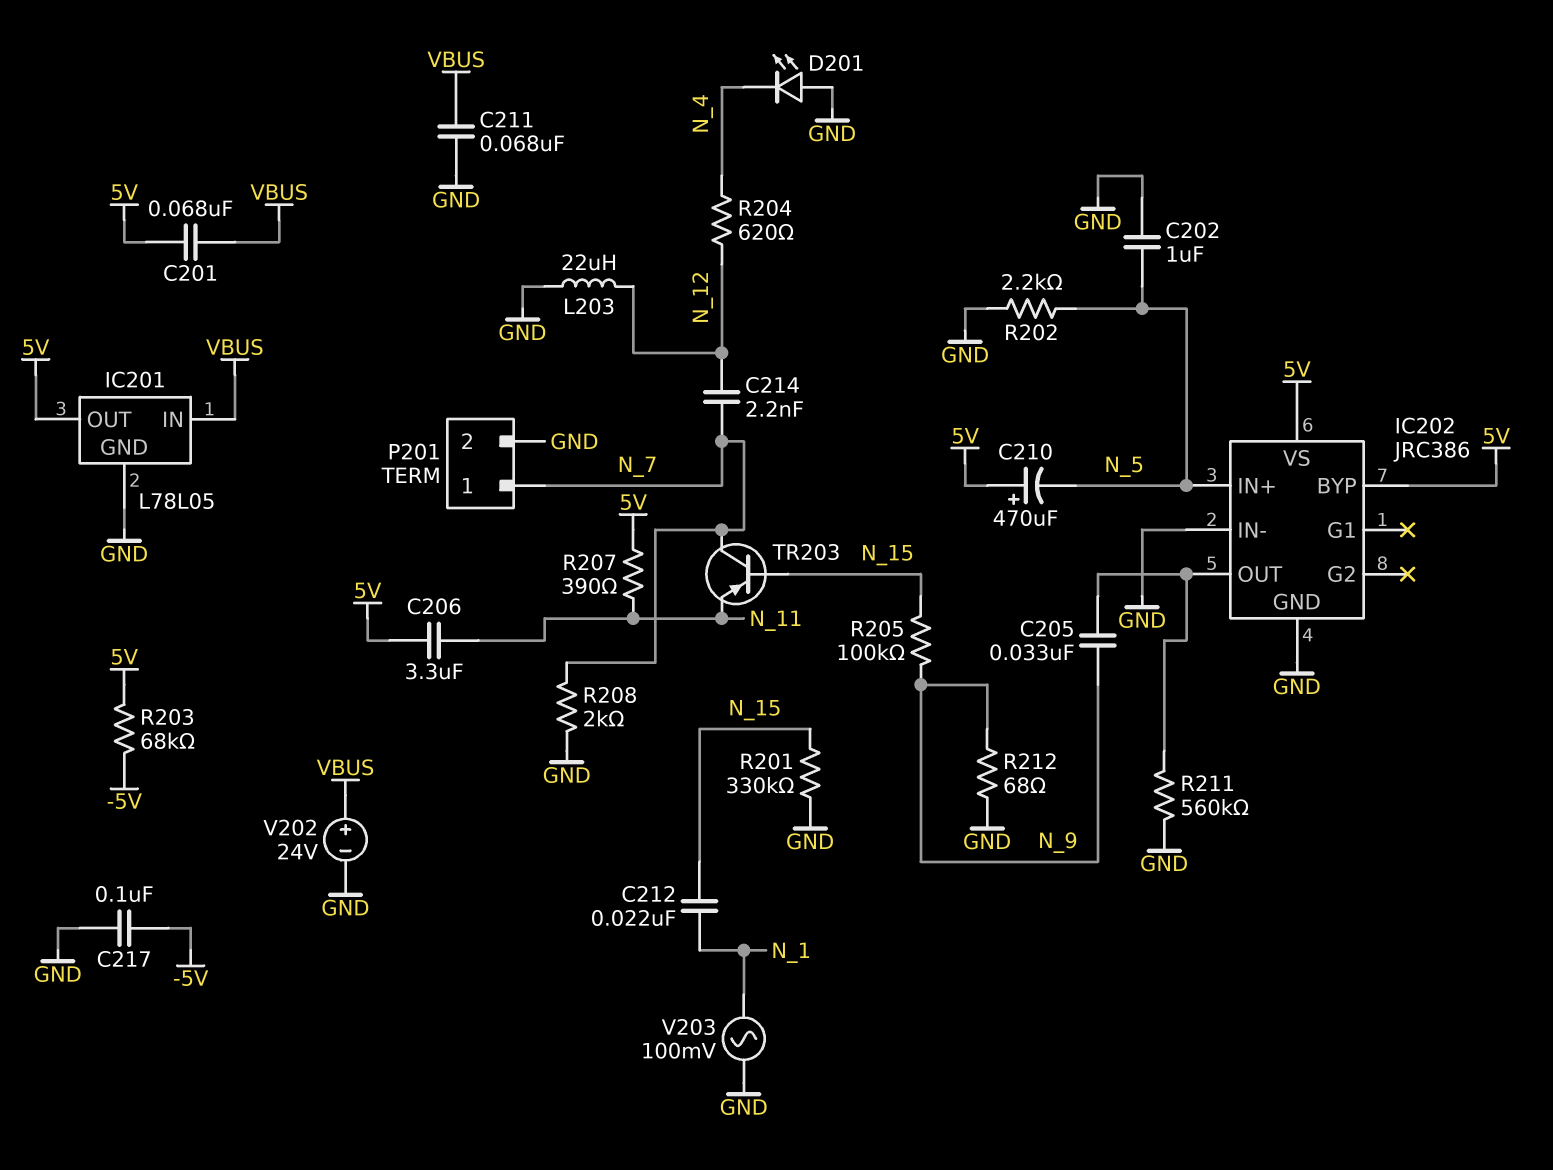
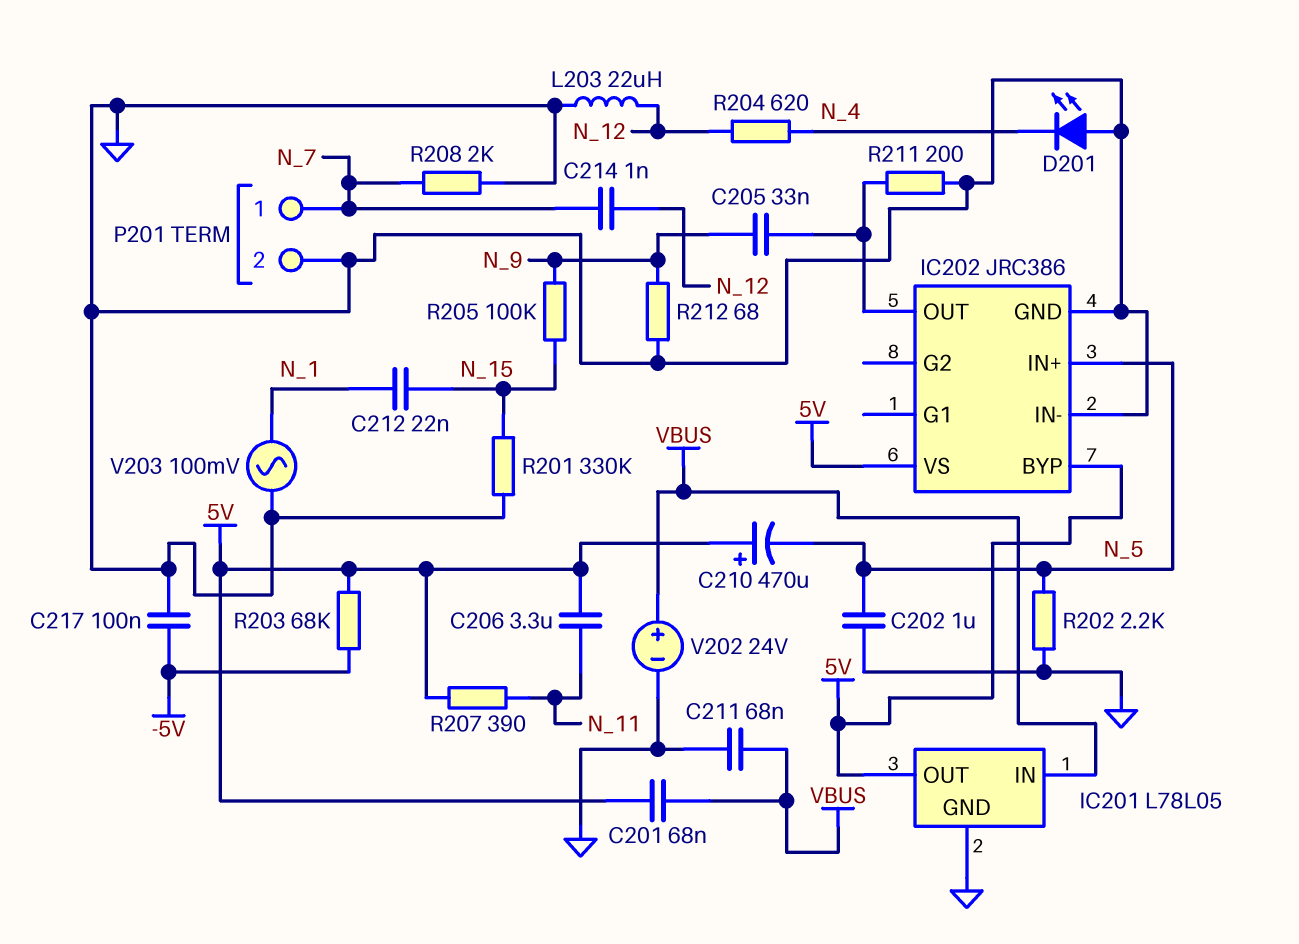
C214: 2.2nF (N_7, N_12) -> 1nF (N_7, N_12)
R211: 560k (GND, IC202/OUT) -> 200 (GND, IC202/OUT)
TR203: PNP (B N_15, C N_7, E N_11) -> none

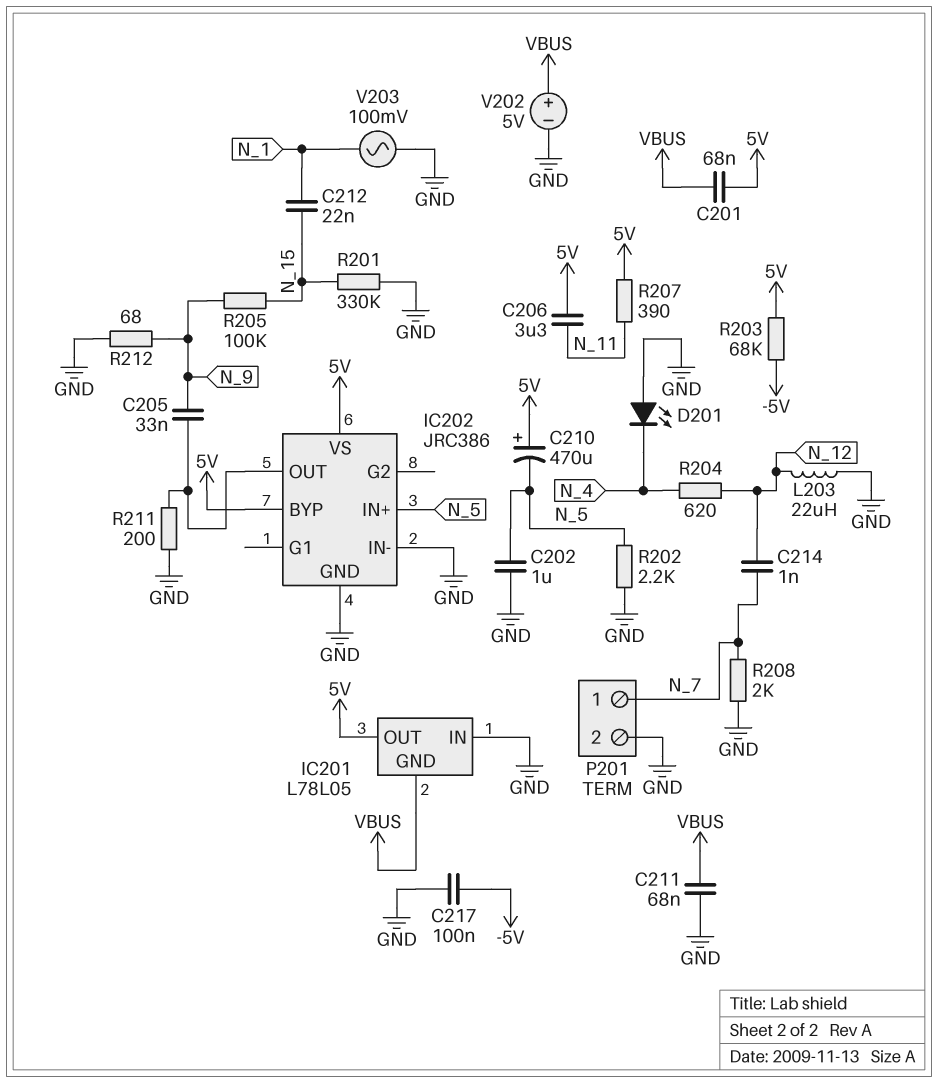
IC201 pin GND: GND -> VBUS
IC201 pin IN: VBUS -> GND
V202: 24V (plus VBUS, minus GND) -> 5V (plus VBUS, minus GND)

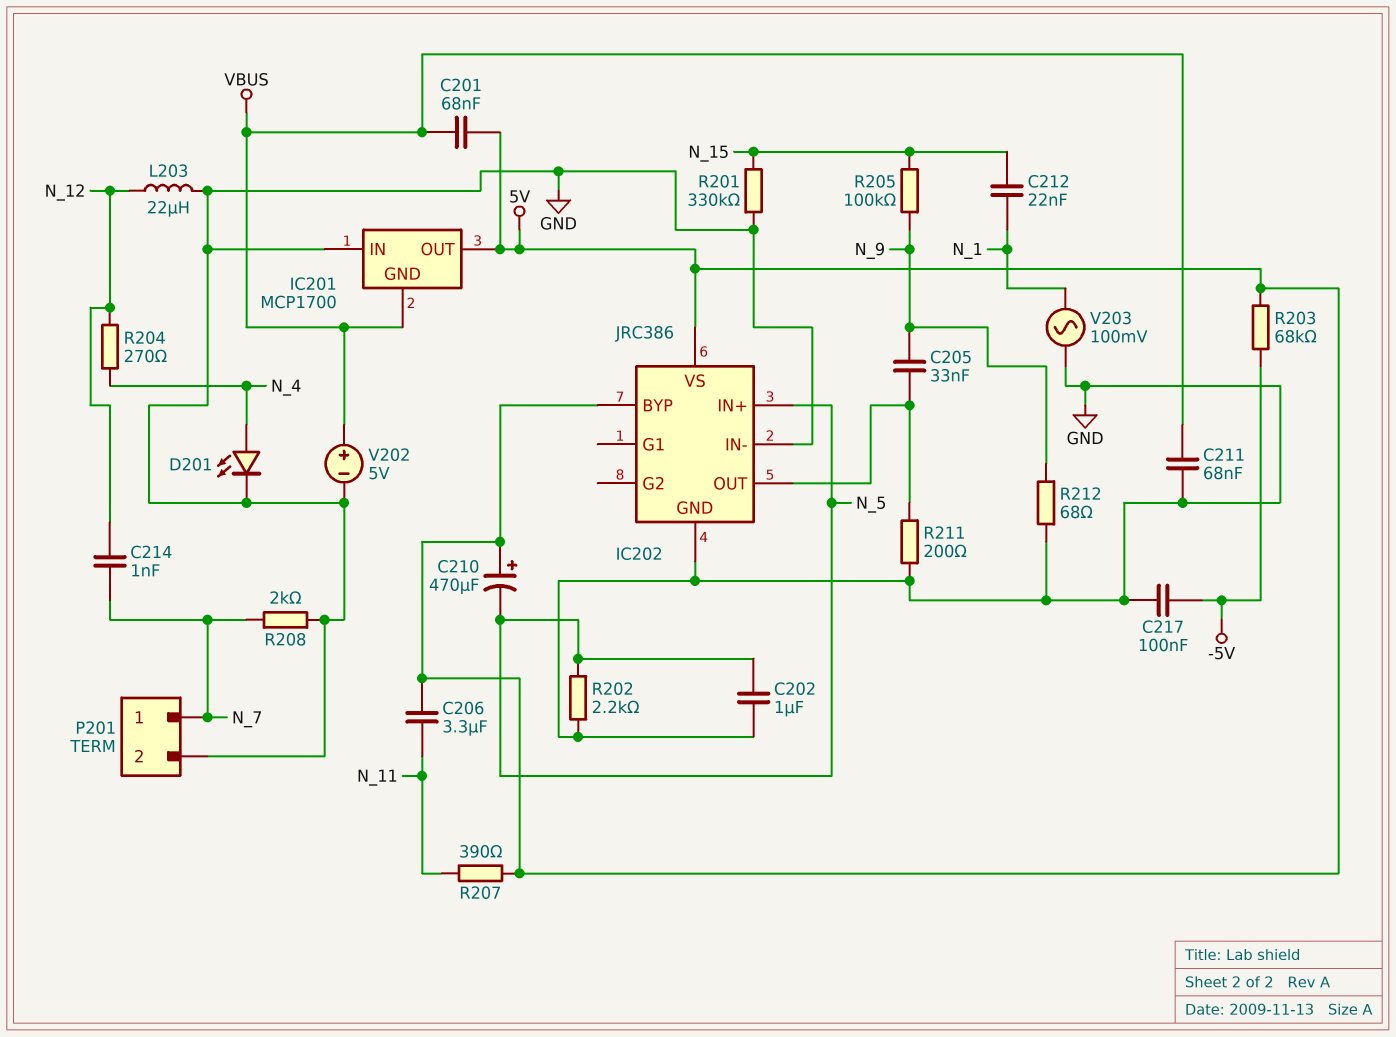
D201: LED (A GND, K N_4) -> LED (A N_4, K GND)
IC201: L78L05 -> MCP1700
R204: 620 (N_4, N_12) -> 270 (N_4, N_12)

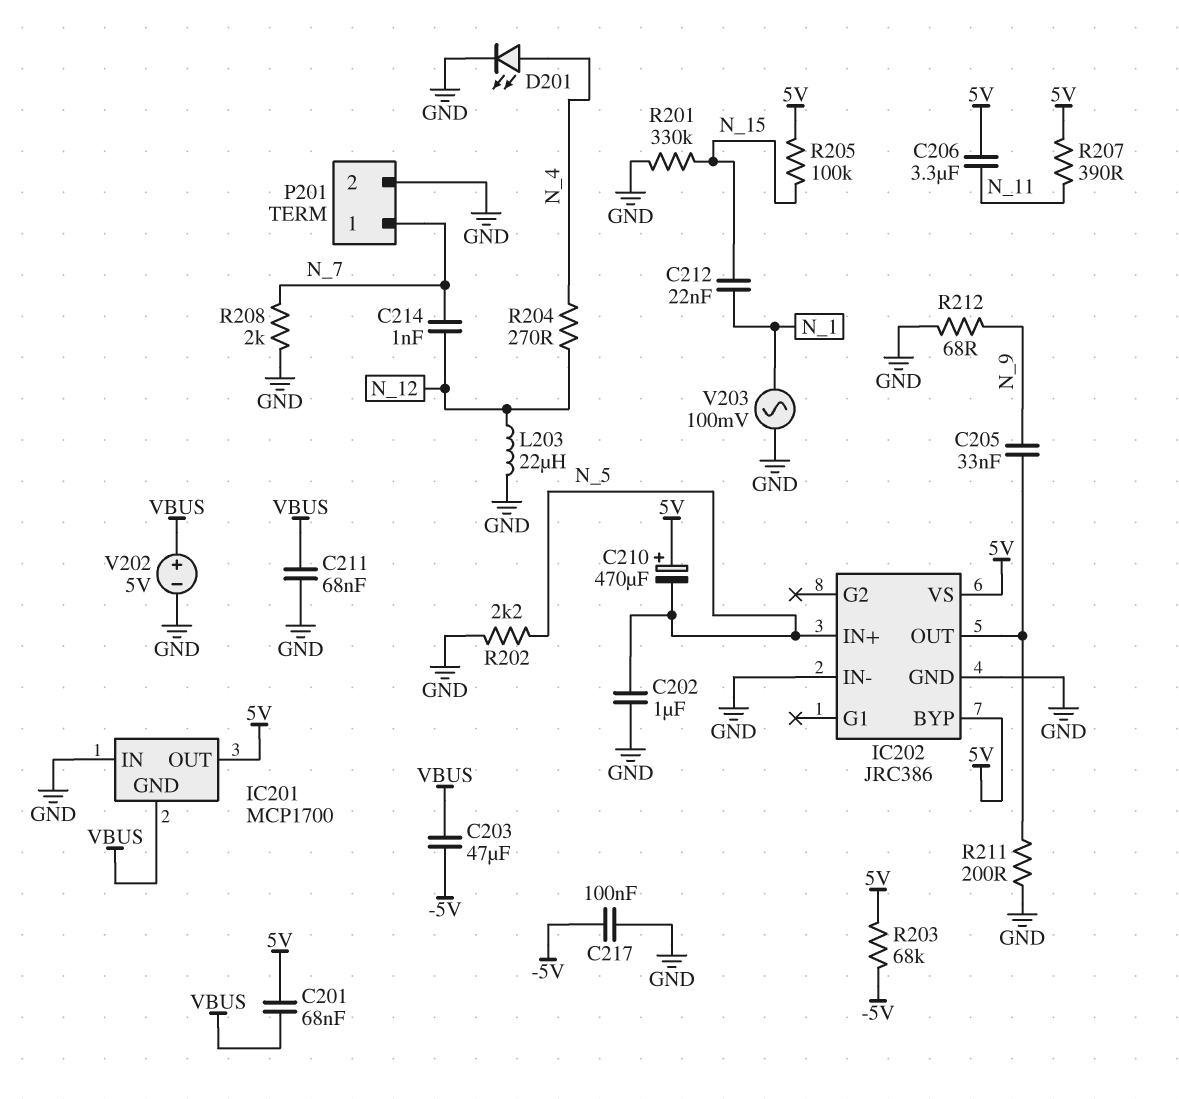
C203: none -> 47uF (-5V, VBUS)
R205: 100k (N_9, N_15) -> 100k (5V, N_15)

